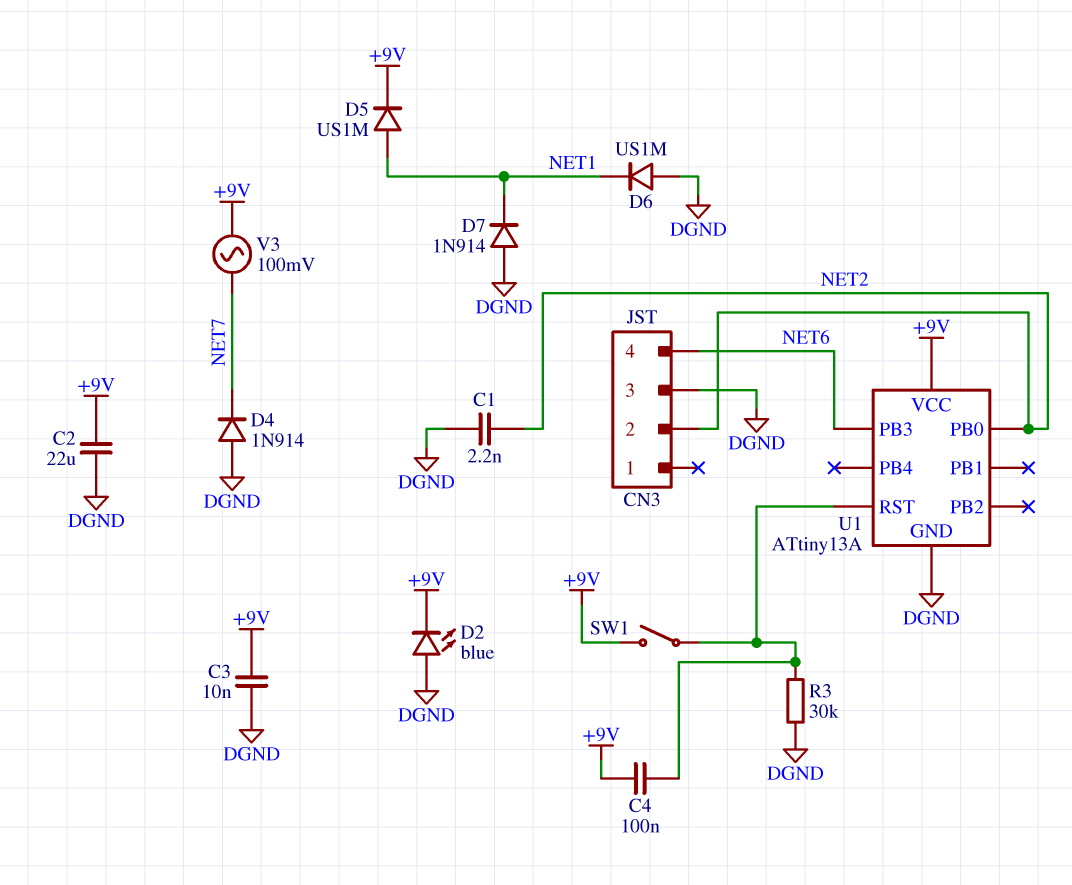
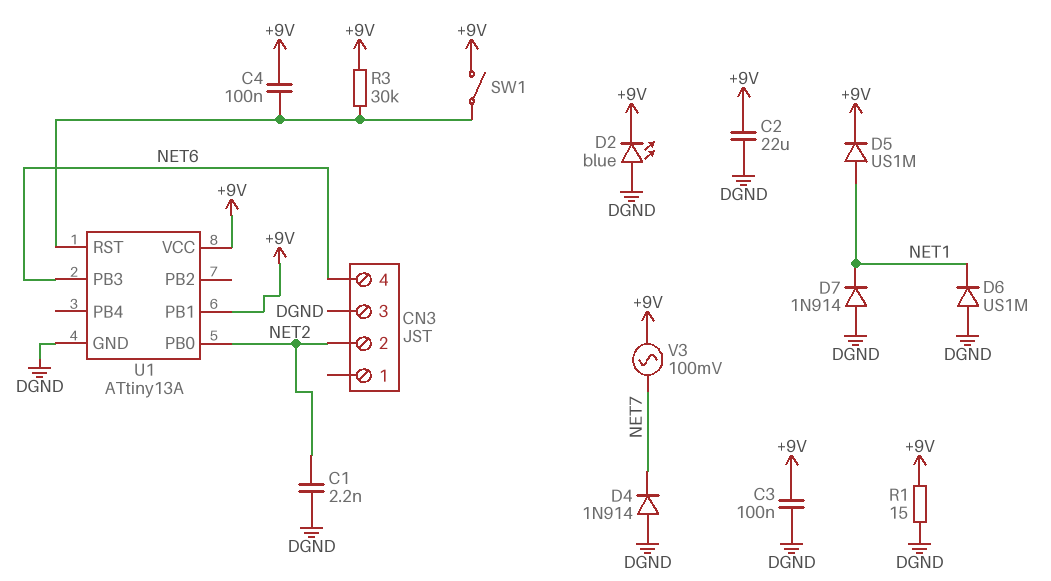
C3: 10nF (+9V, DGND) -> 100nF (+9V, DGND)
R1: none -> 15 (+9V, DGND)
R3: 30k (DGND, U1/RST) -> 30k (+9V, U1/RST)
U1 pin PB1: none -> +9V

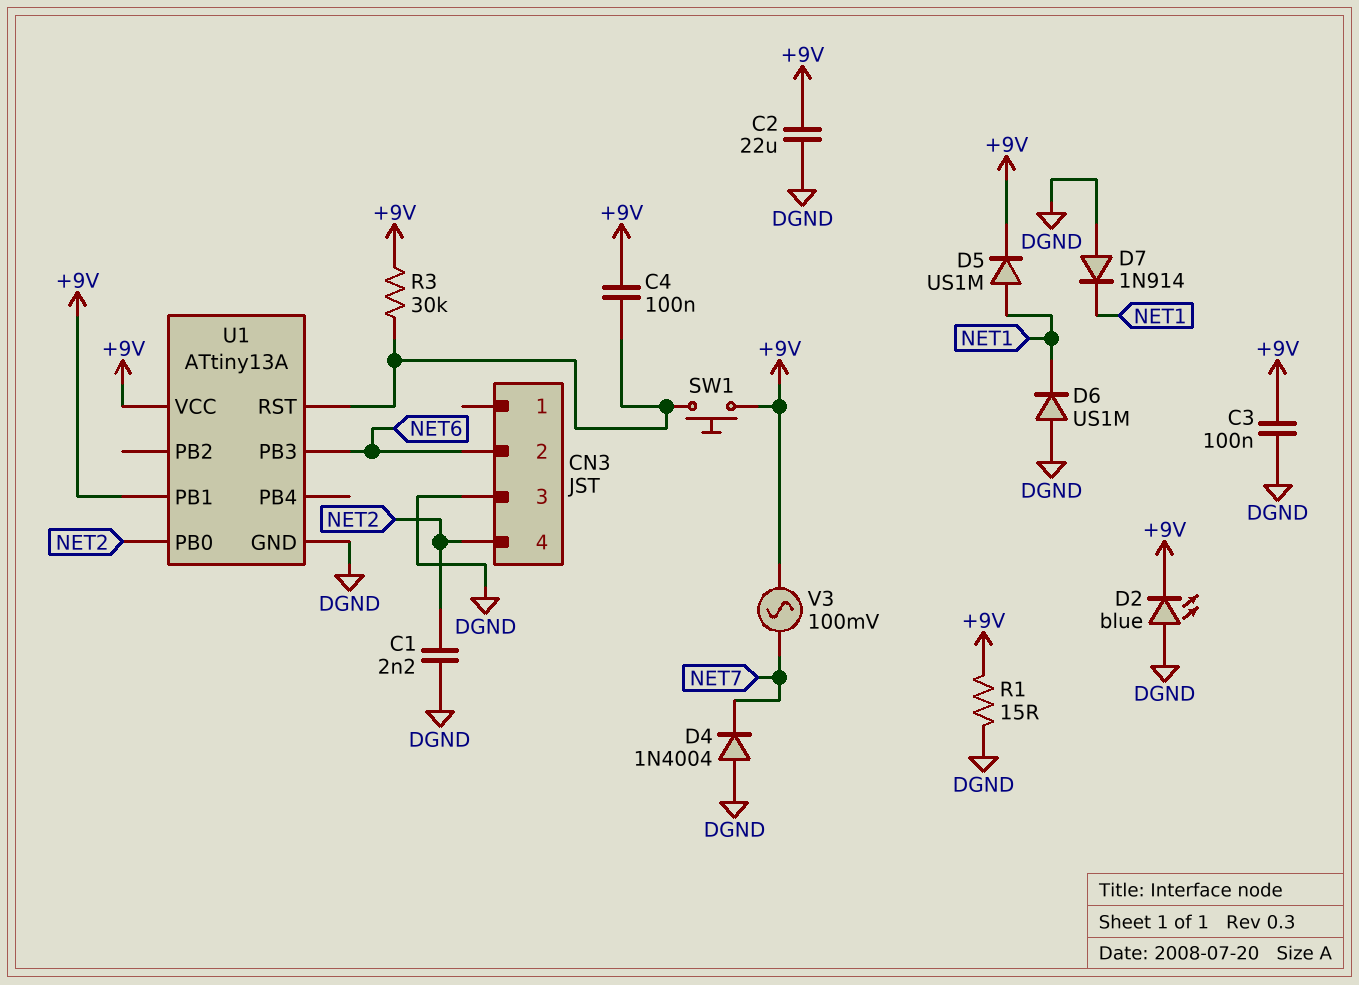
CN3 pin 2: NET2 -> NET6
CN3 pin 4: NET6 -> NET2
D4: diode 1N914 (A DGND, K NET7) -> diode 1N4004 (A DGND, K NET7)
SW1: switch (+9V, U1/RST) -> button (+9V, U1/RST)

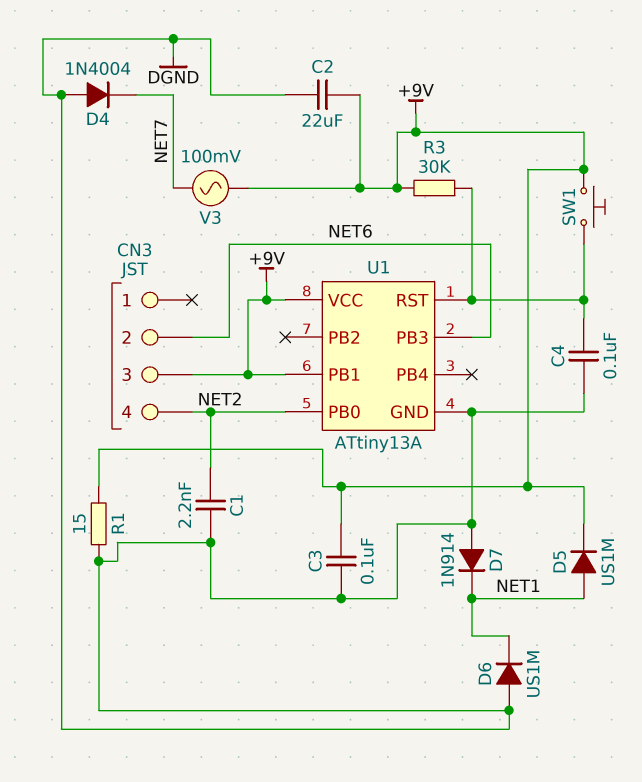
C4: 100nF (+9V, U1/RST) -> 100nF (DGND, U1/RST)
CN3 pin 3: DGND -> +9V
D2: LED blue (A DGND, K +9V) -> none

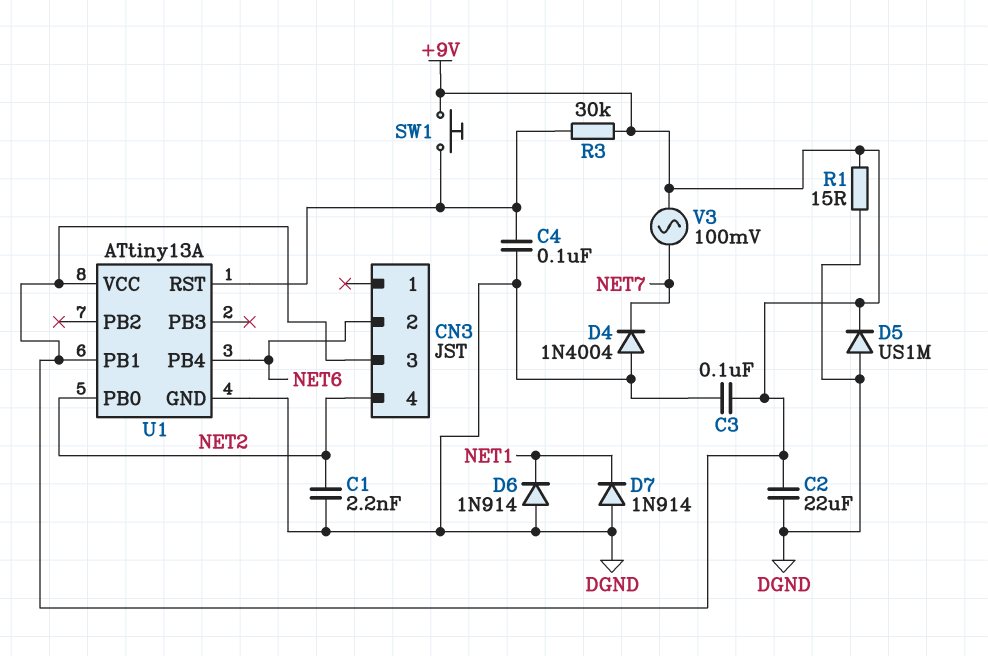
D5: diode US1M (A NET1, K +9V) -> diode US1M (A DGND, K +9V)
D6: diode US1M (A DGND, K NET1) -> diode 1N914 (A DGND, K NET1)
U1 pin PB3: NET6 -> none
U1 pin PB4: none -> NET6

